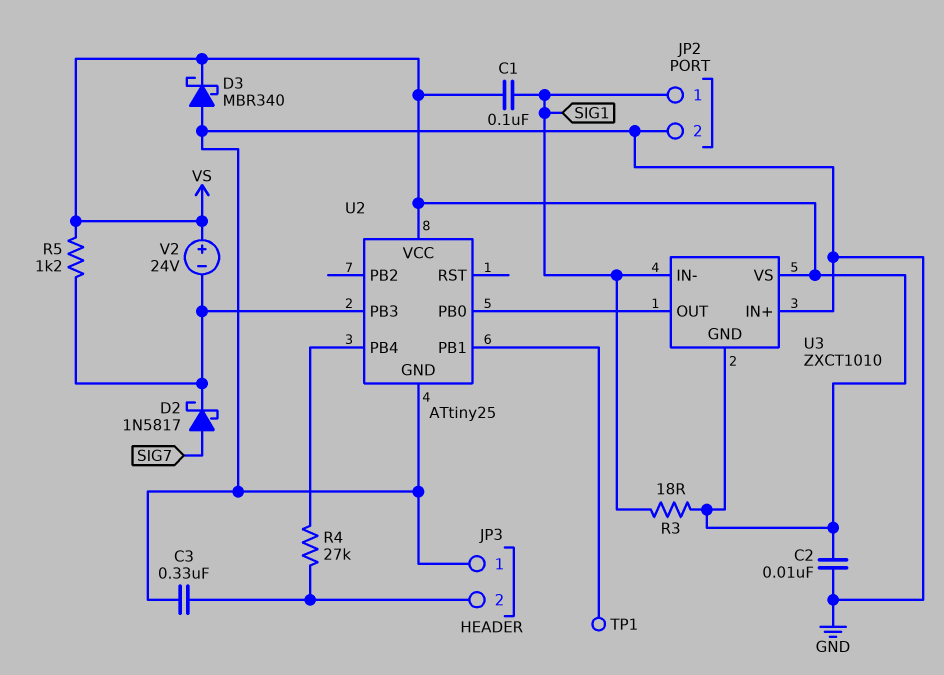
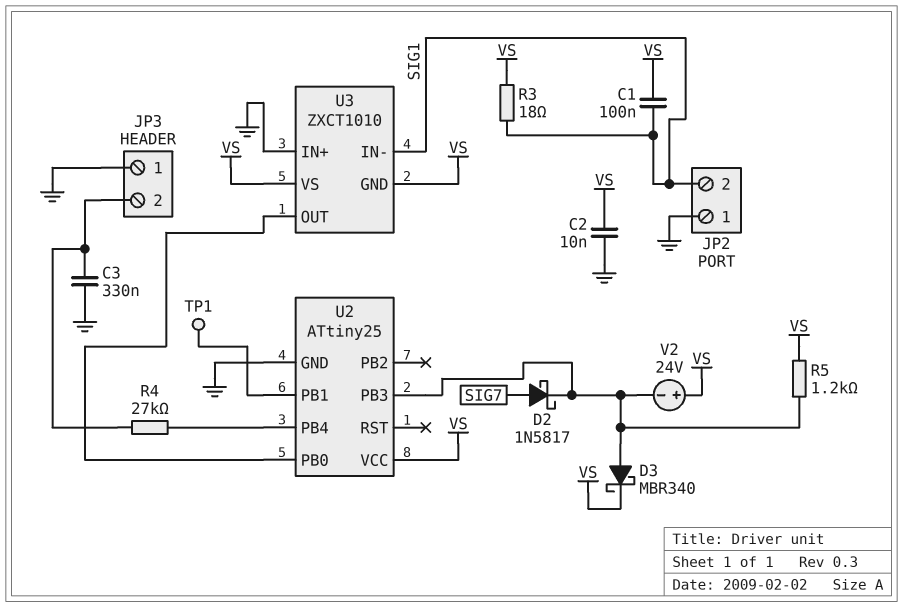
D3: schottky MBR340 (A GND, K VS) -> schottky MBR340 (A U2/PB3, K VS)
JP2 pin 1: SIG1 -> GND
JP2 pin 2: GND -> SIG1

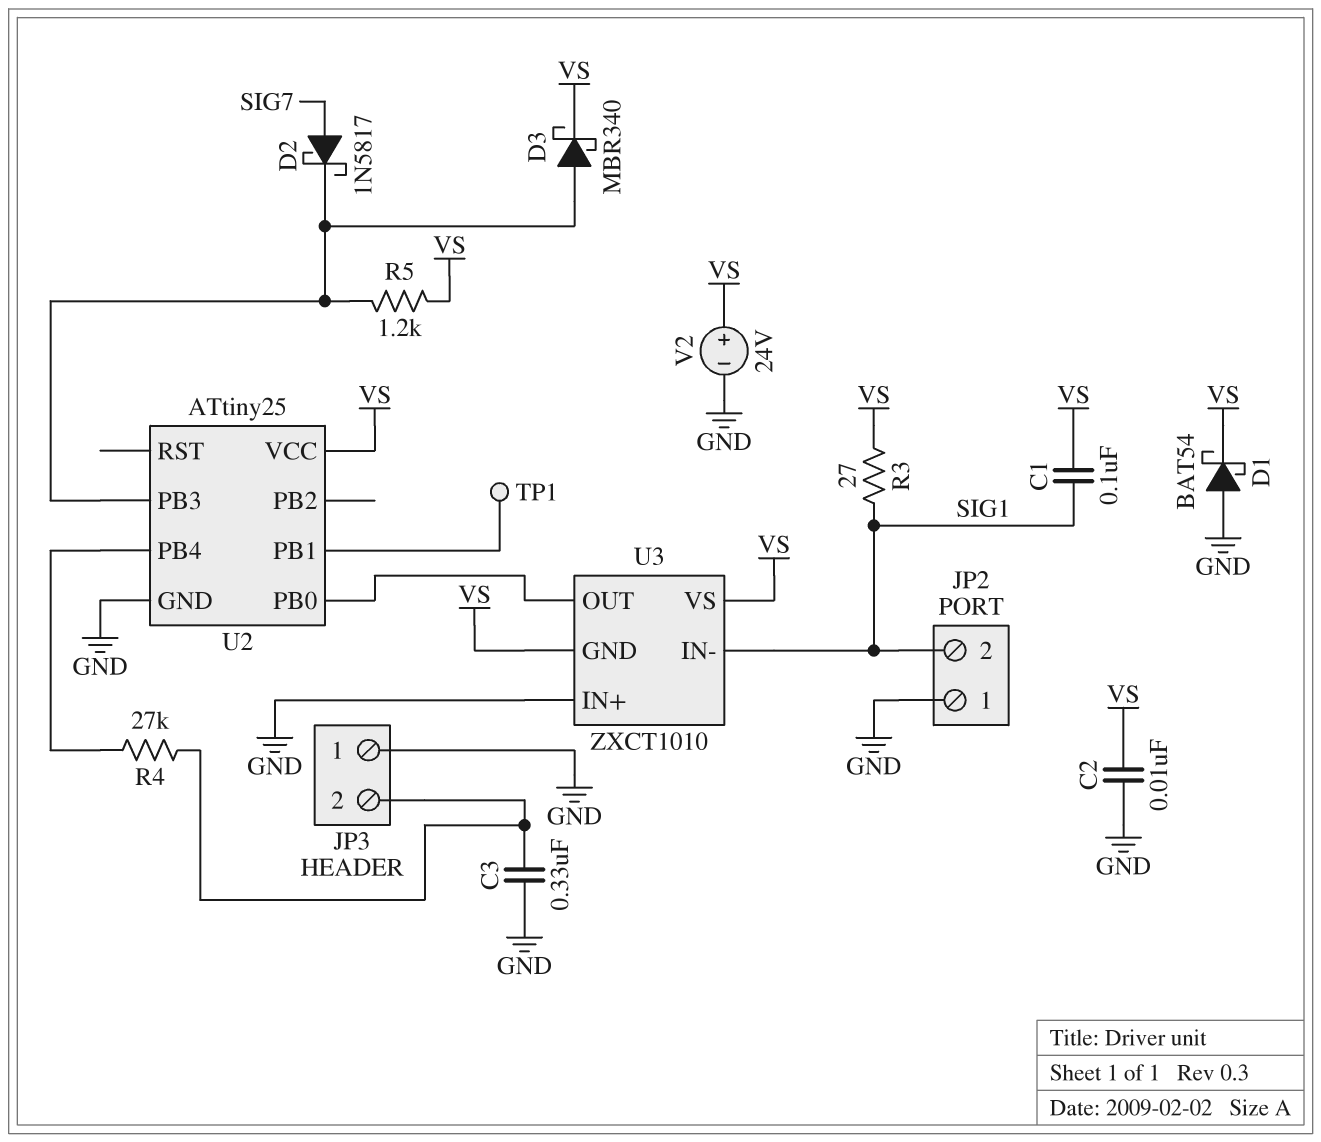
D1: none -> schottky BAT54 (A GND, K VS)
R3: 18 (SIG1, VS) -> 27 (SIG1, VS)
V2: 24V (plus VS, minus U2/PB3) -> 24V (plus VS, minus GND)

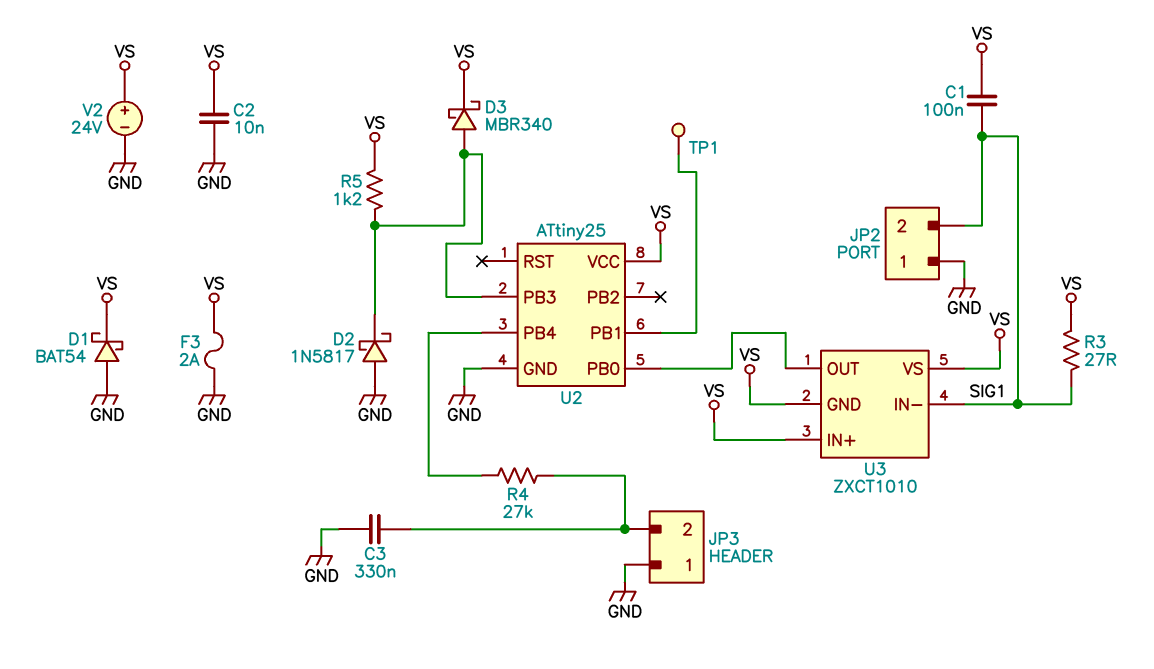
D2: schottky 1N5817 (A SIG7, K U2/PB3) -> schottky 1N5817 (A GND, K U2/PB3)
F3: none -> 2A (GND, VS)
U3 pin IN+: GND -> VS

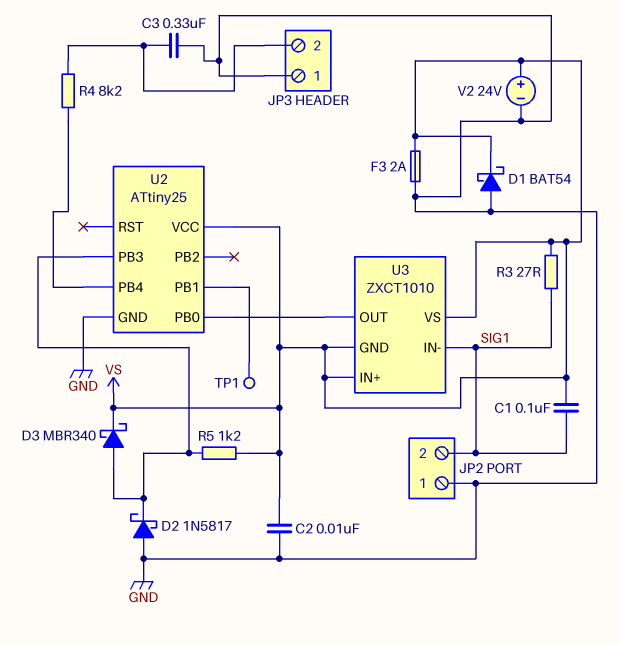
R4: 27k (JP3/2, U2/PB4) -> 8.2k (JP3/2, U2/PB4)

